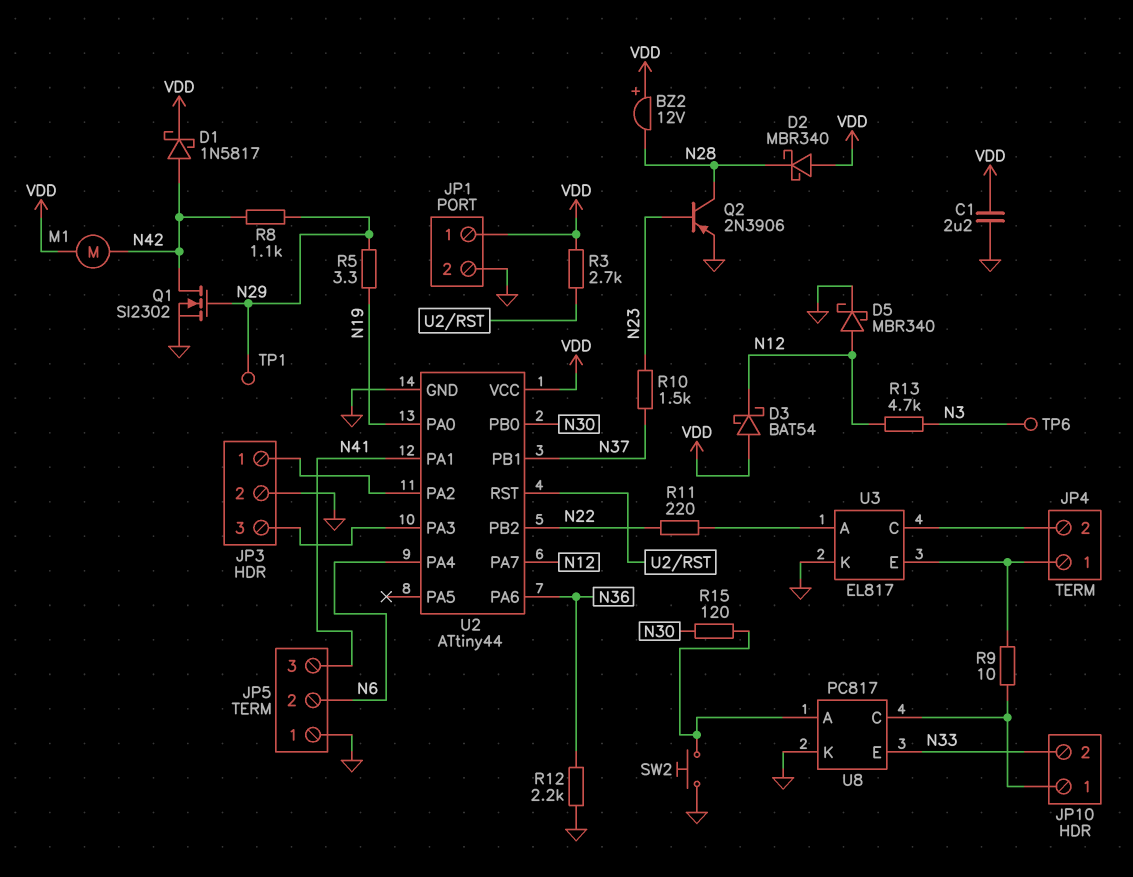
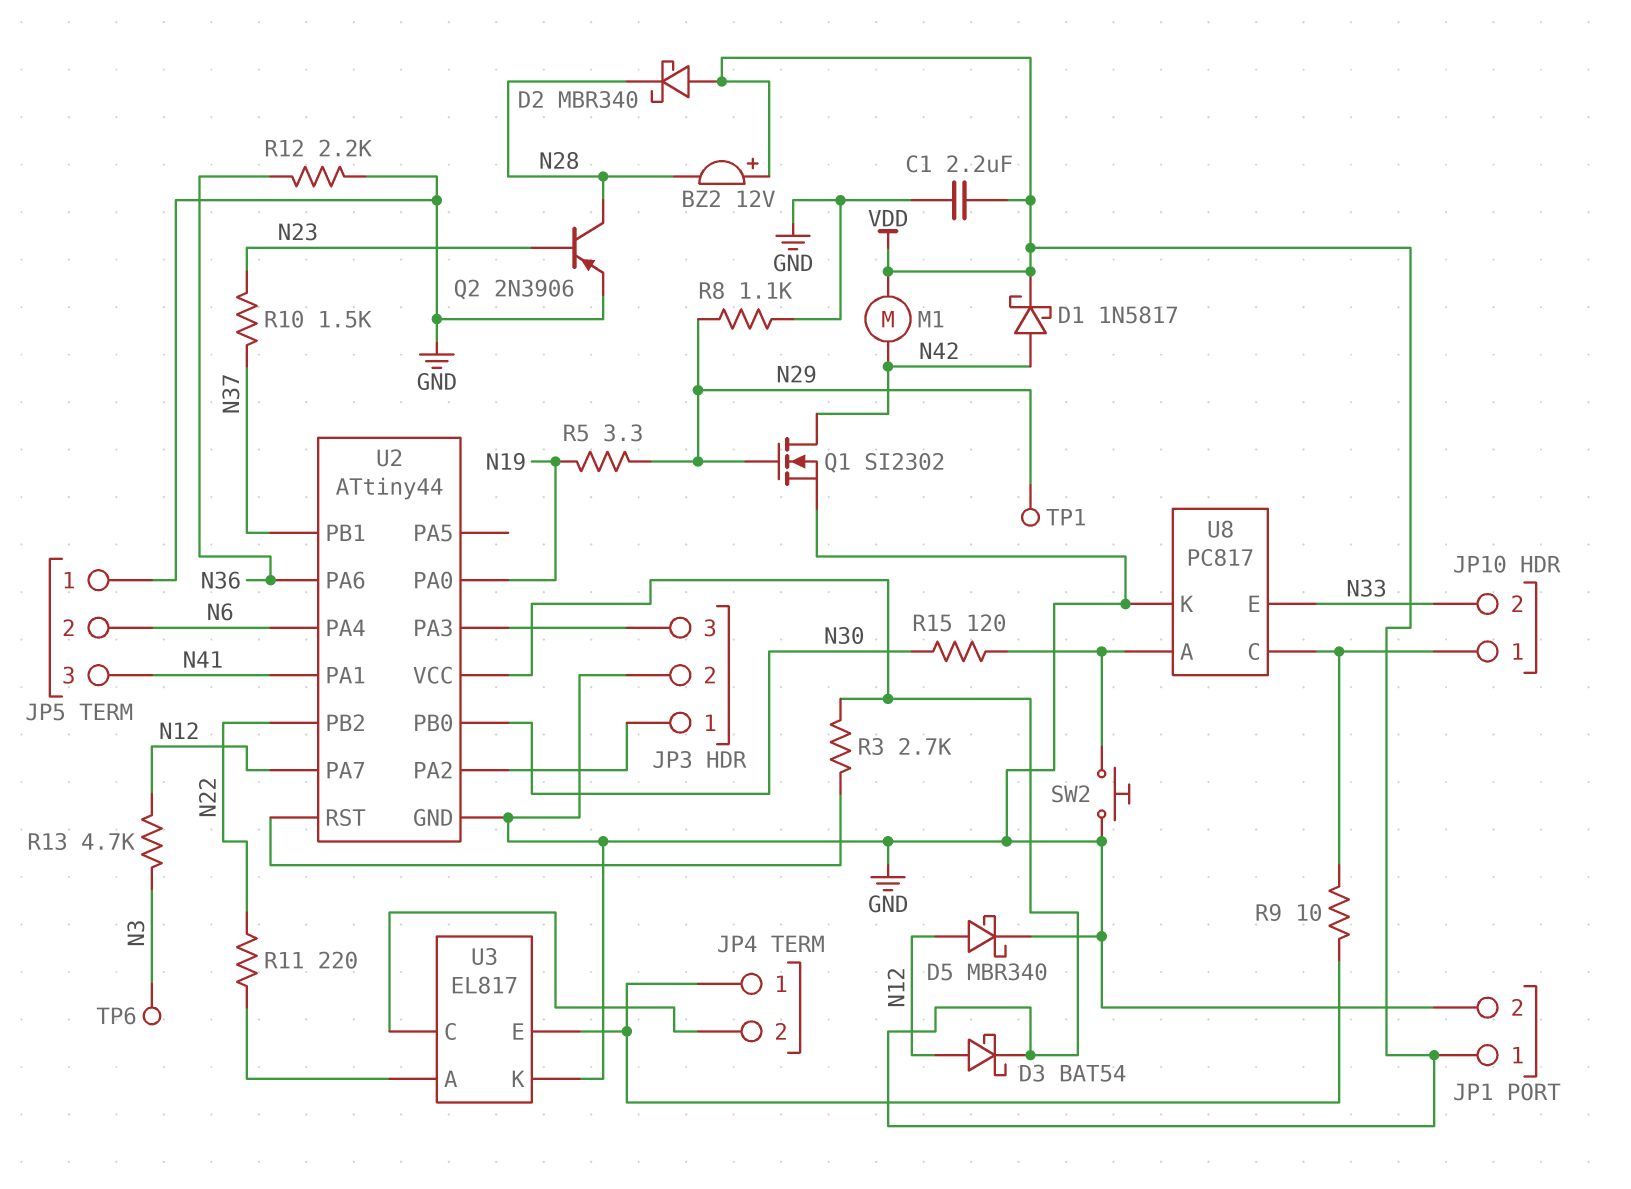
D3: schottky BAT54 (A VDD, K N12) -> schottky BAT54 (A N12, K VDD)
R8: 1.1k (N29, N42) -> 1.1k (GND, N29)

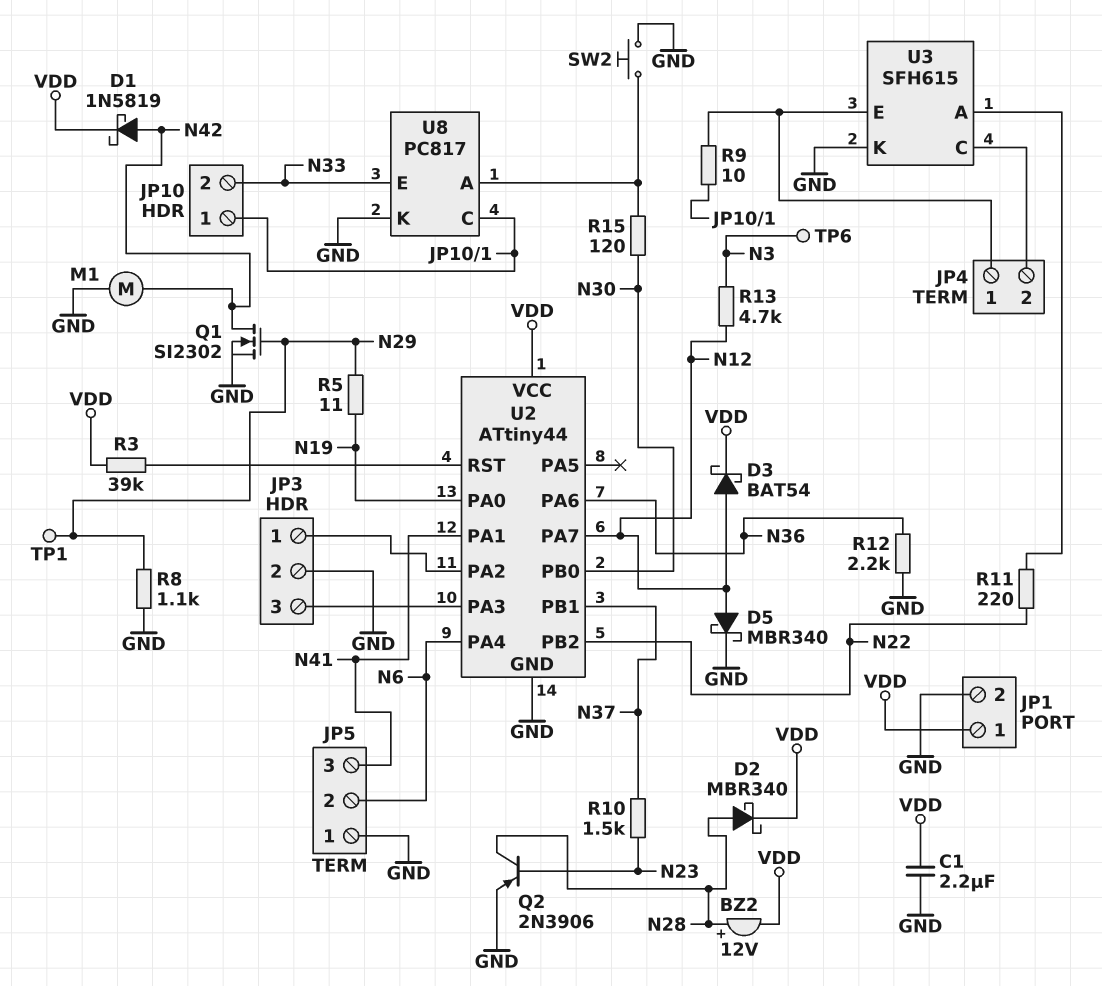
BZ2: buzzer 12V (plus VDD, minus N28) -> buzzer 12V (plus N28, minus VDD)
D1: schottky 1N5817 (A N42, K VDD) -> schottky 1N5819 (A N42, K VDD)
D2: schottky MBR340 (A VDD, K N28) -> schottky MBR340 (A N28, K VDD)
M1: motor (N42, VDD) -> motor (GND, N42)
R3: 2.7k (U2/RST, VDD) -> 39k (U2/RST, VDD)
R5: 3.3 (N19, N29) -> 11 (N19, N29)
U3: EL817 -> SFH615

